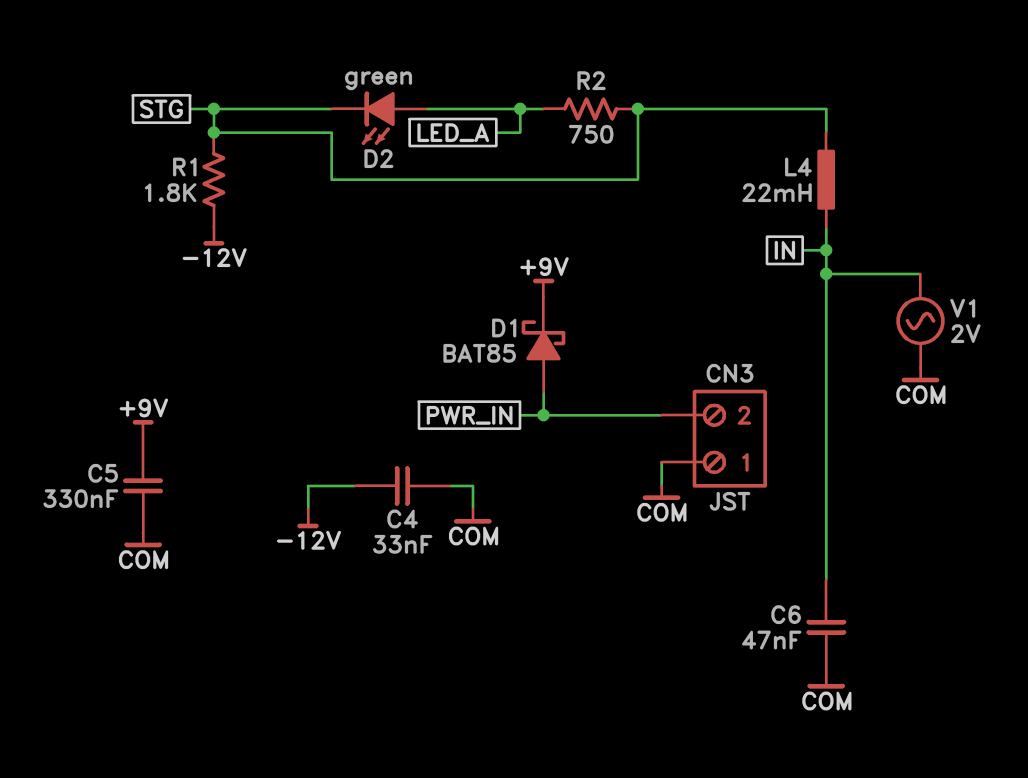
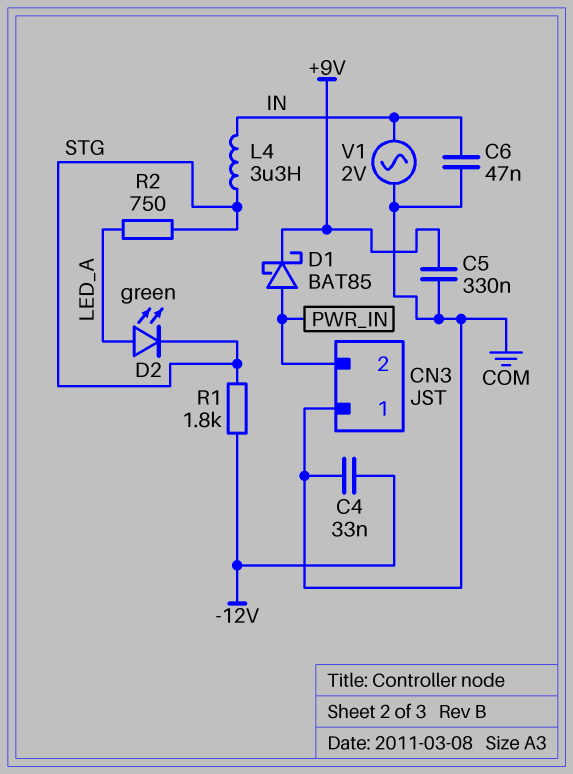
L4: 22mH (IN, STG) -> 3.3uH (IN, STG)

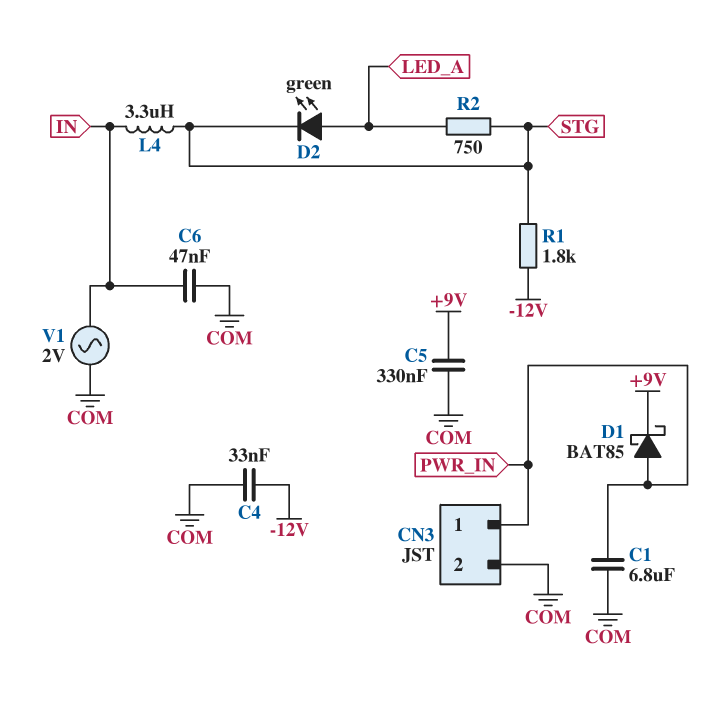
C1: none -> 6.8uF (COM, PWR_IN)
CN3 pin 1: COM -> PWR_IN
CN3 pin 2: PWR_IN -> COM

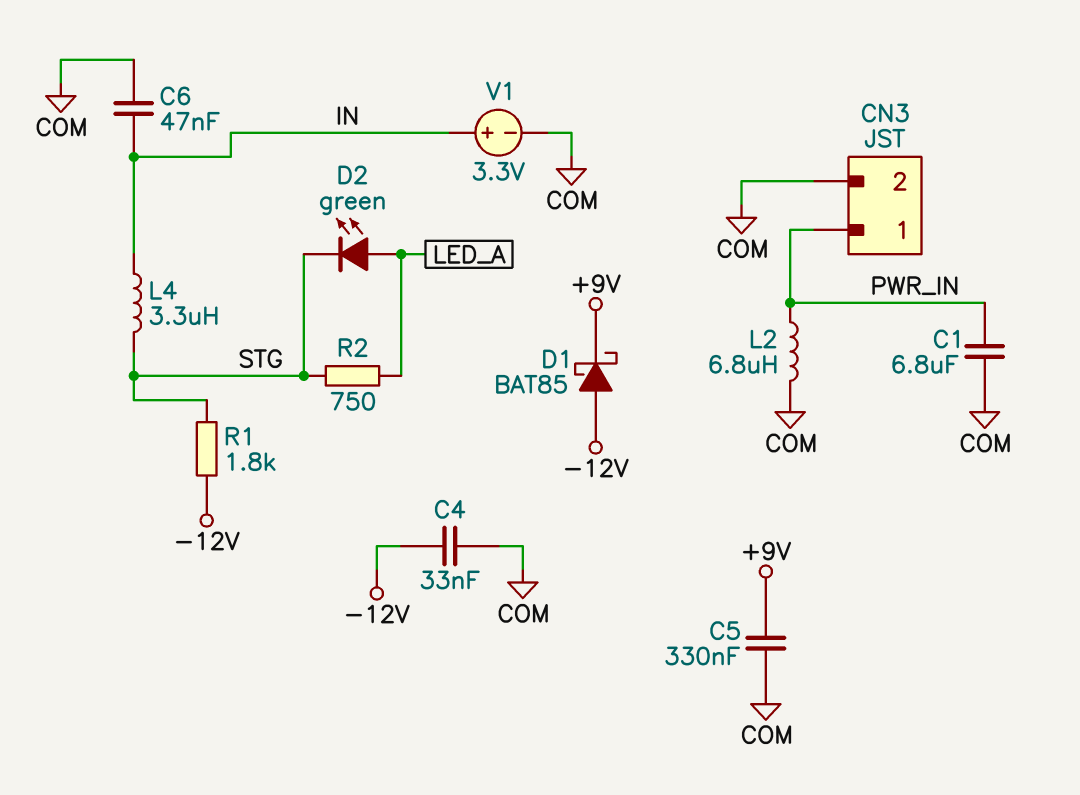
D1: schottky BAT85 (A PWR_IN, K +9V) -> schottky BAT85 (A -12V, K +9V)
L2: none -> 6.8uH (COM, PWR_IN)
V1: AC 2V (COM, IN) -> 3.3V (plus IN, minus COM)

